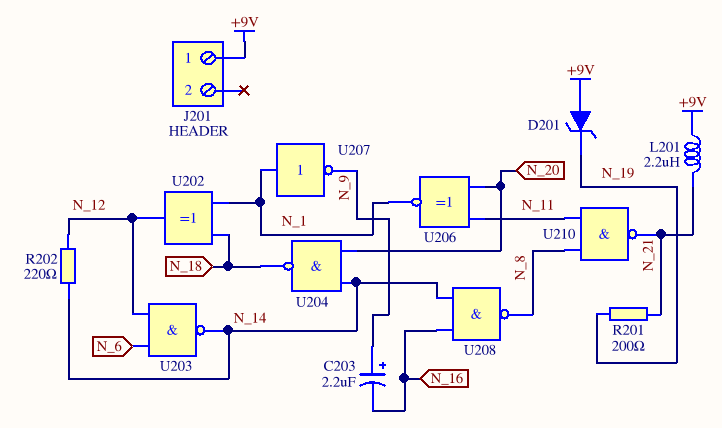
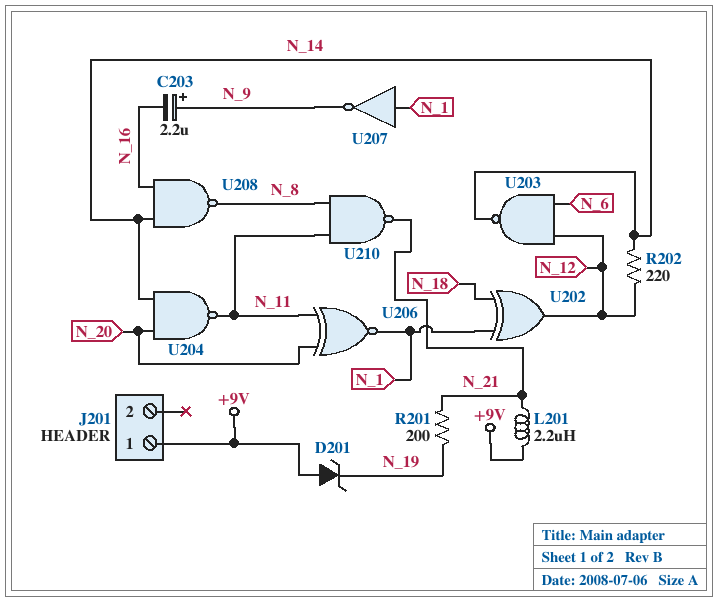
U204: NAND (in N_14, in N_20, out N_18) -> NAND (in N_14, in N_20, out N_11)

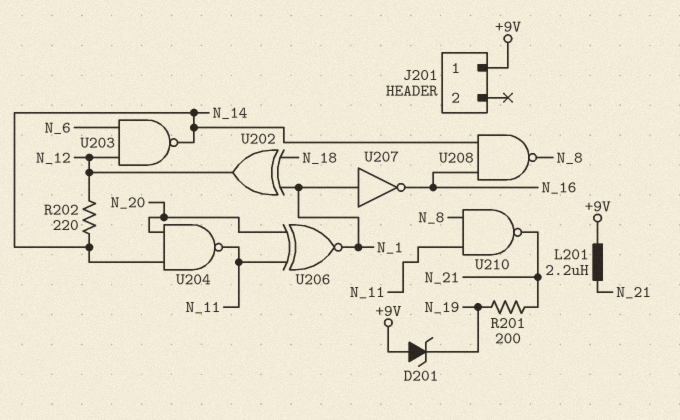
C203: 2.2uF (plus N_9, minus N_16) -> none
U207: NOT (in N_1, out N_9) -> NOT (in N_1, out N_16)

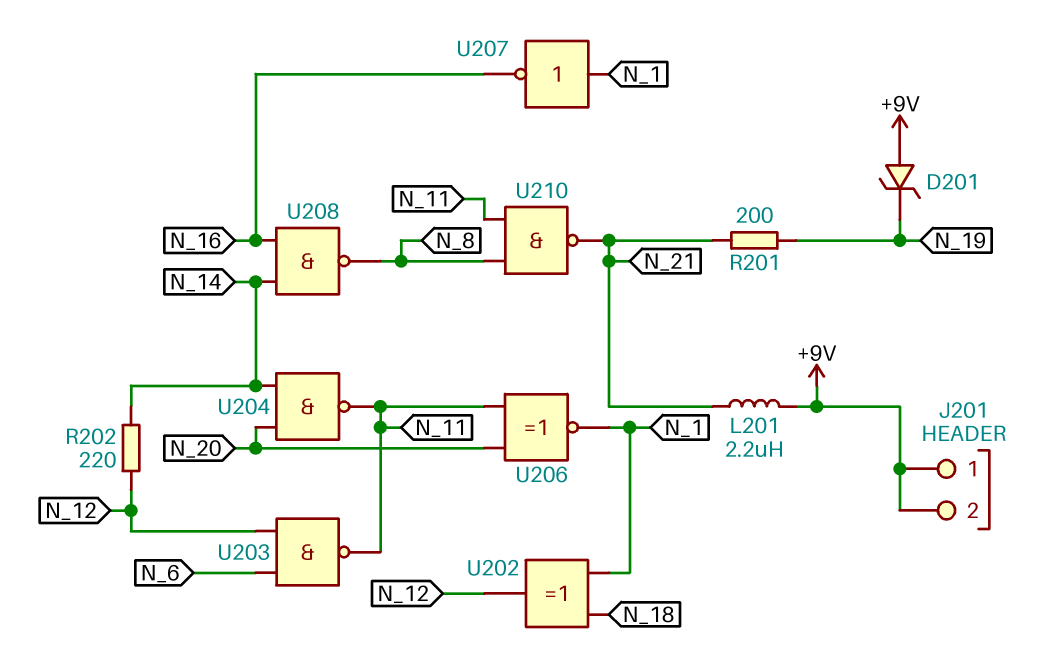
J201 pin 2: none -> +9V
U203: NAND (in N_6, in N_12, out N_14) -> NAND (in N_6, in N_12, out N_11)

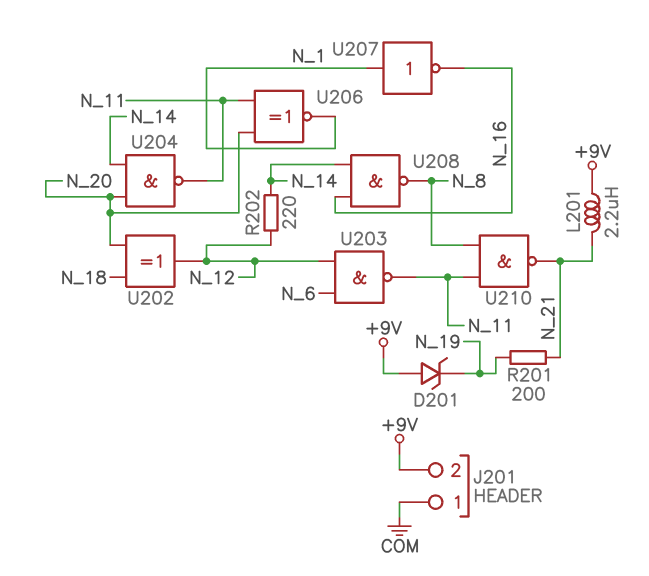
J201 pin 1: +9V -> COM
U202: XOR (in N_1, in N_18, out N_12) -> XOR (in N_18, in N_20, out N_12)

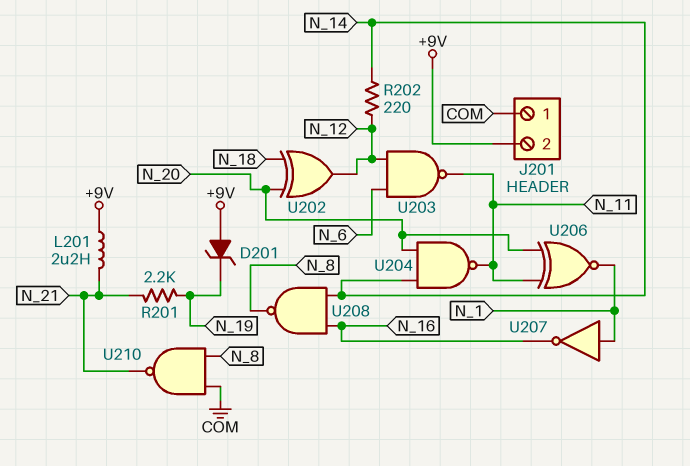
R201: 200 (N_19, N_21) -> 2.2k (N_19, N_21)
U210: NAND (in N_8, in N_11, out N_21) -> NAND (in COM, in N_8, out N_21)

